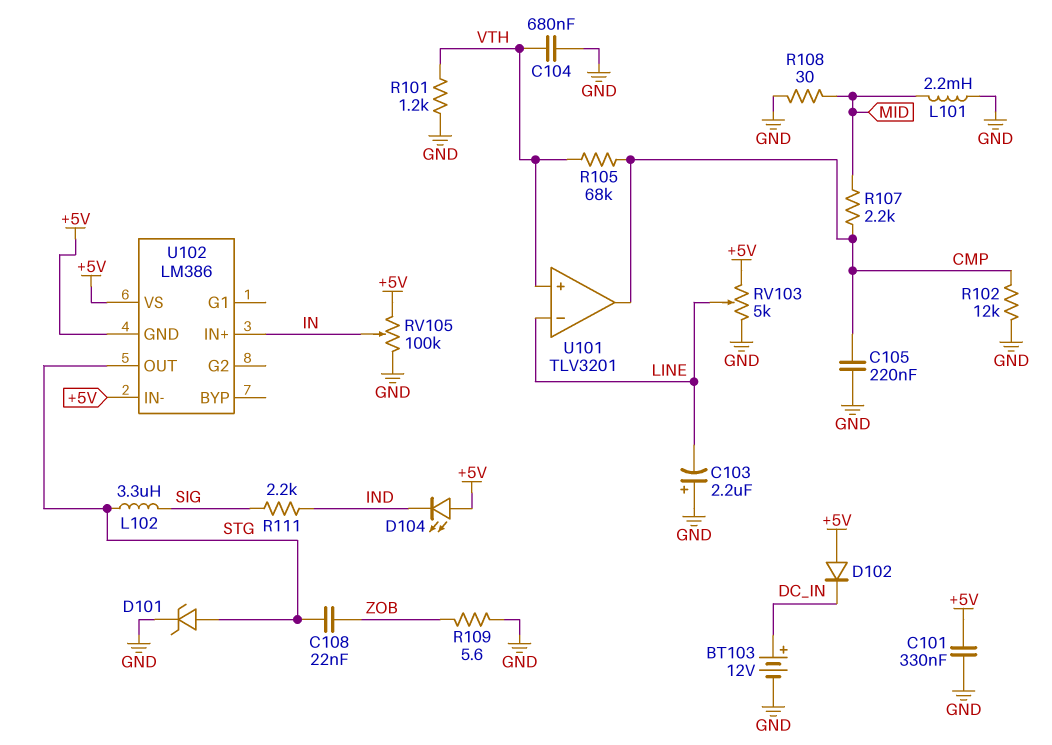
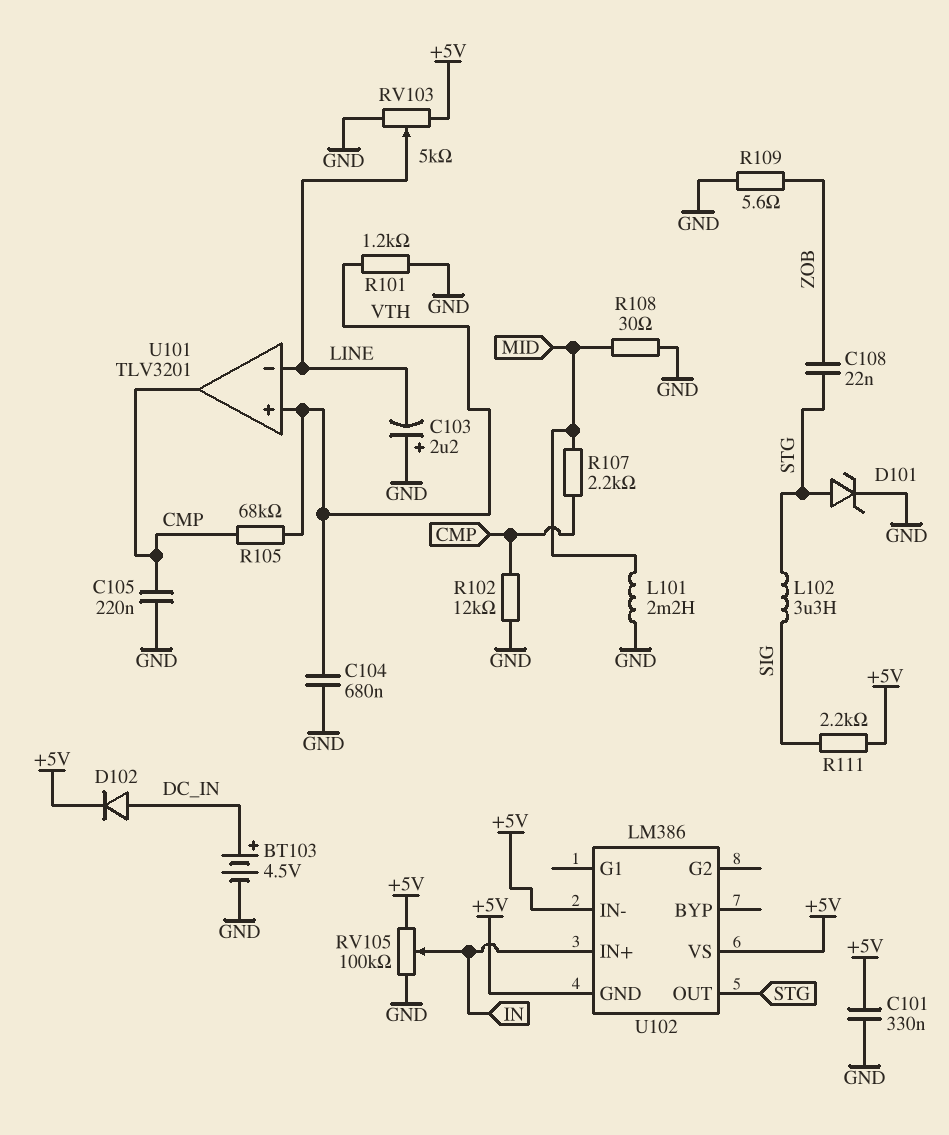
BT103: 12V (plus DC_IN, minus GND) -> 4.5V (plus DC_IN, minus GND)
D102: diode (A +5V, K DC_IN) -> diode (A DC_IN, K +5V)
D104: LED (A +5V, K IND) -> none
R111: 2.2k (IND, SIG) -> 2.2k (+5V, SIG)

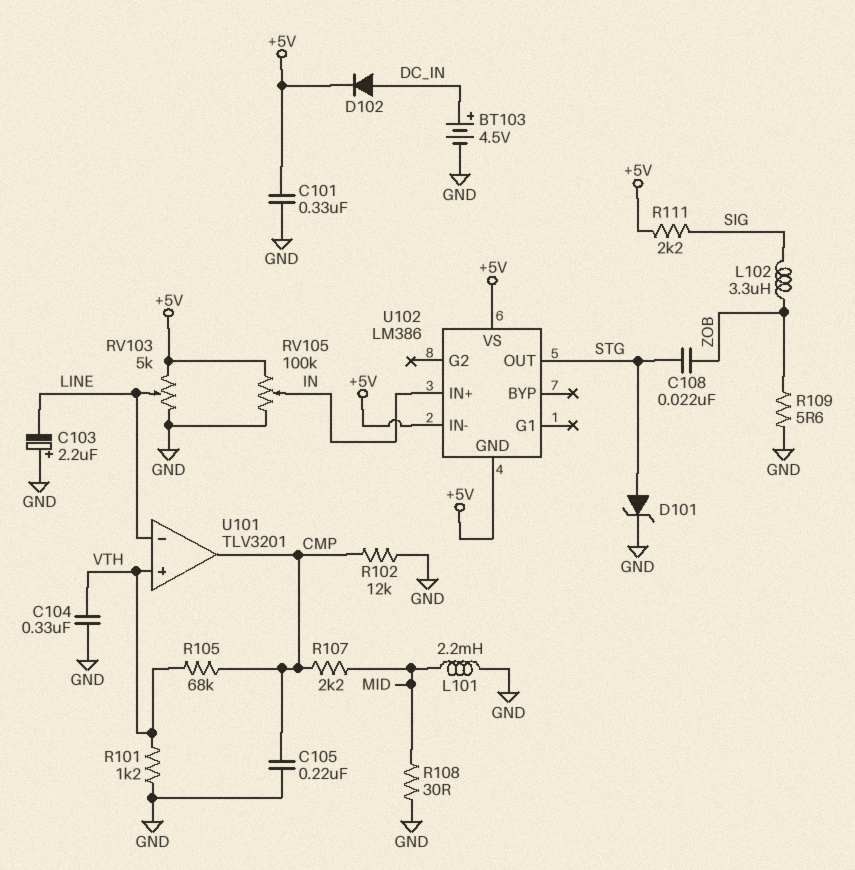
C104: 680nF (GND, VTH) -> 330nF (GND, VTH)
L102: 3.3uH (SIG, STG) -> 3.3uH (SIG, ZOB)

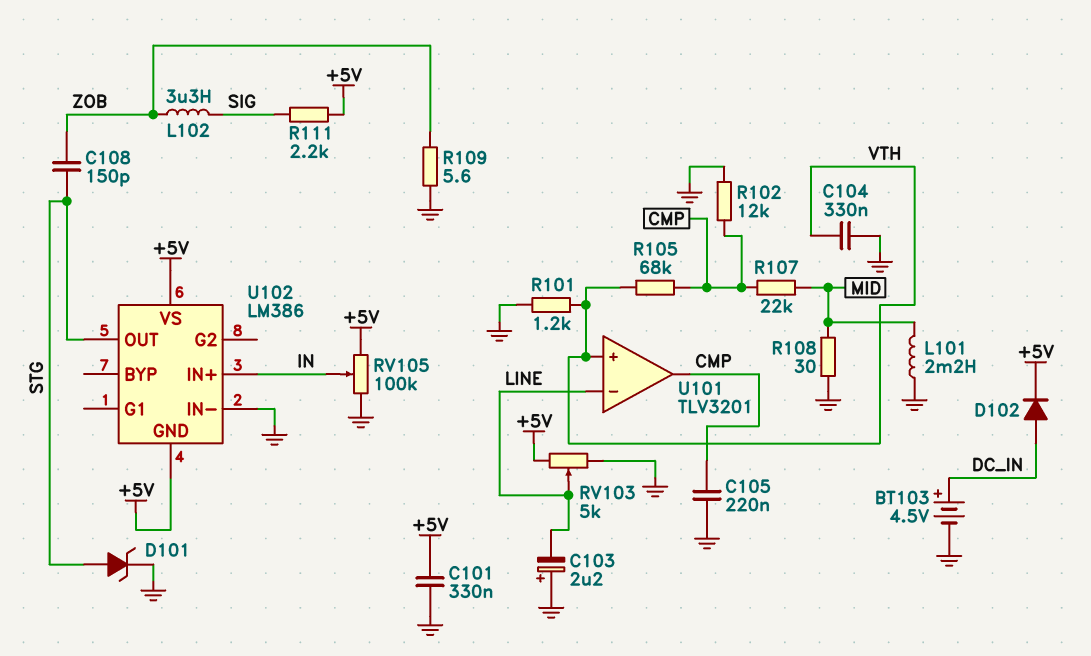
C108: 22nF (STG, ZOB) -> 150pF (STG, ZOB)
R107: 2.2k (CMP, MID) -> 22k (CMP, MID)
U102 pin IN-: +5V -> GND

